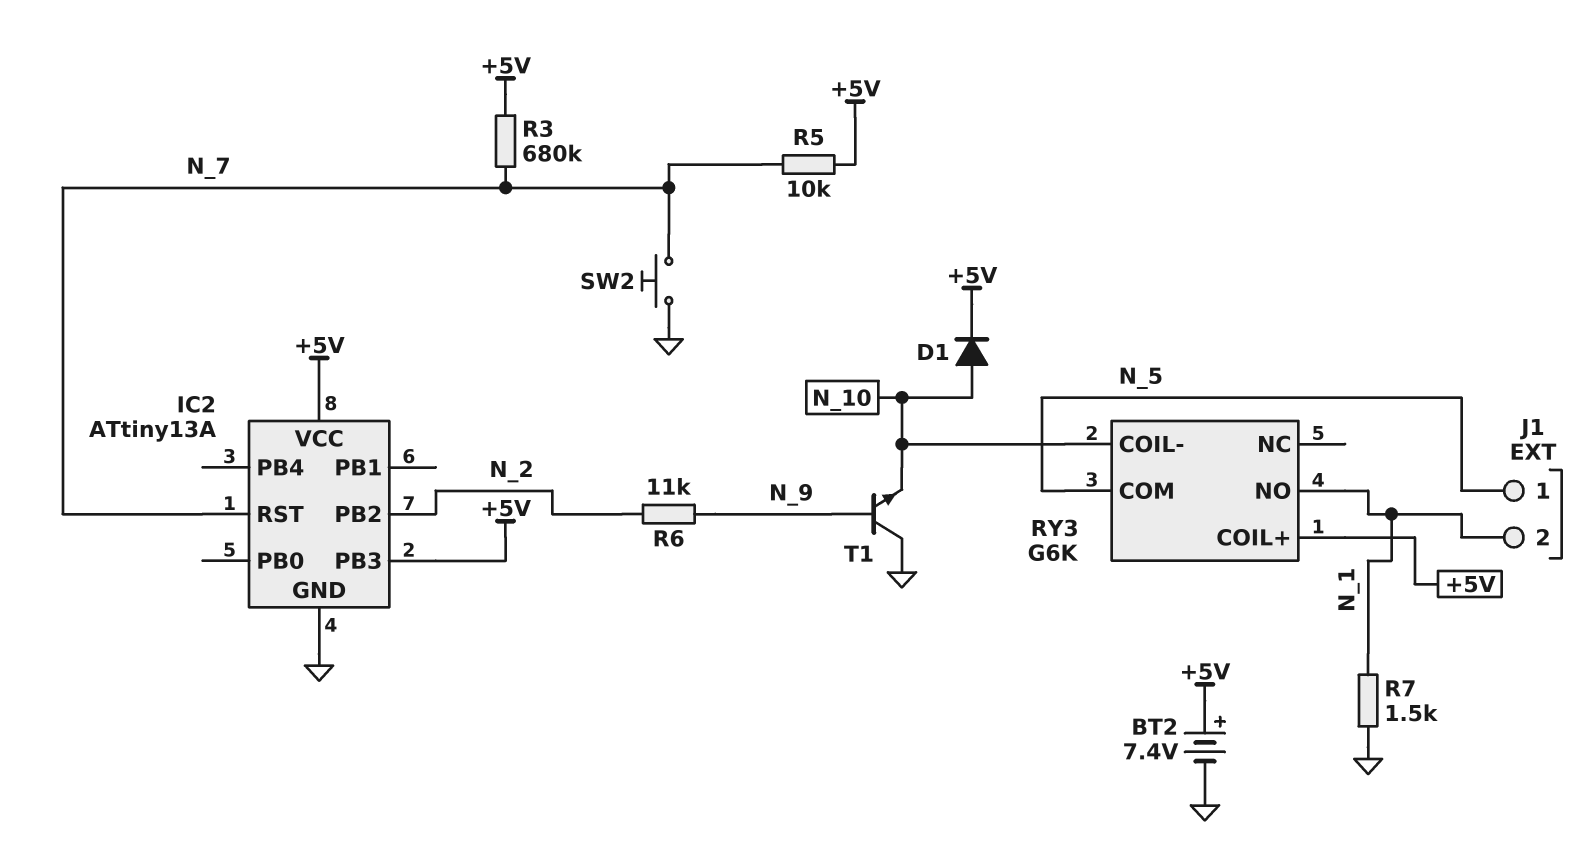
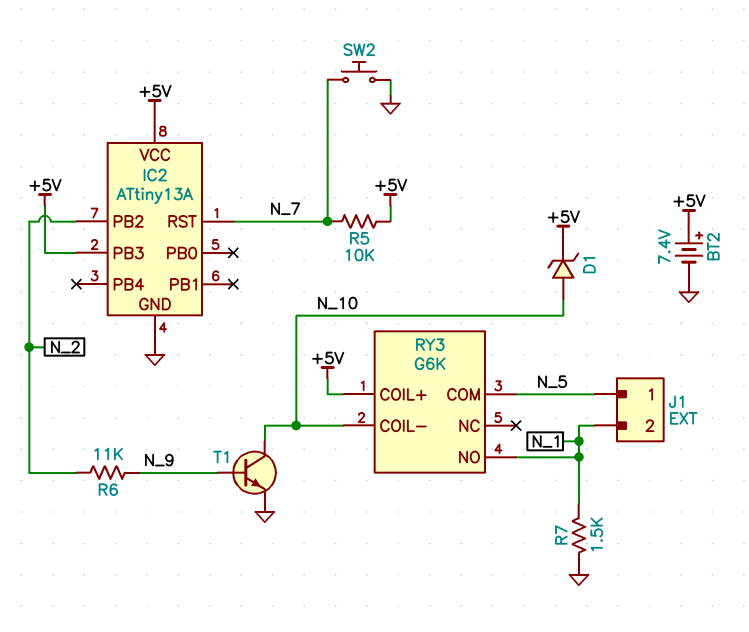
D1: diode (A N_10, K +5V) -> zener (A N_10, K +5V)
R3: 680k (+5V, N_7) -> none
T1: NPN (B N_9, C GND, E N_10) -> NPN (B N_9, C N_10, E GND)

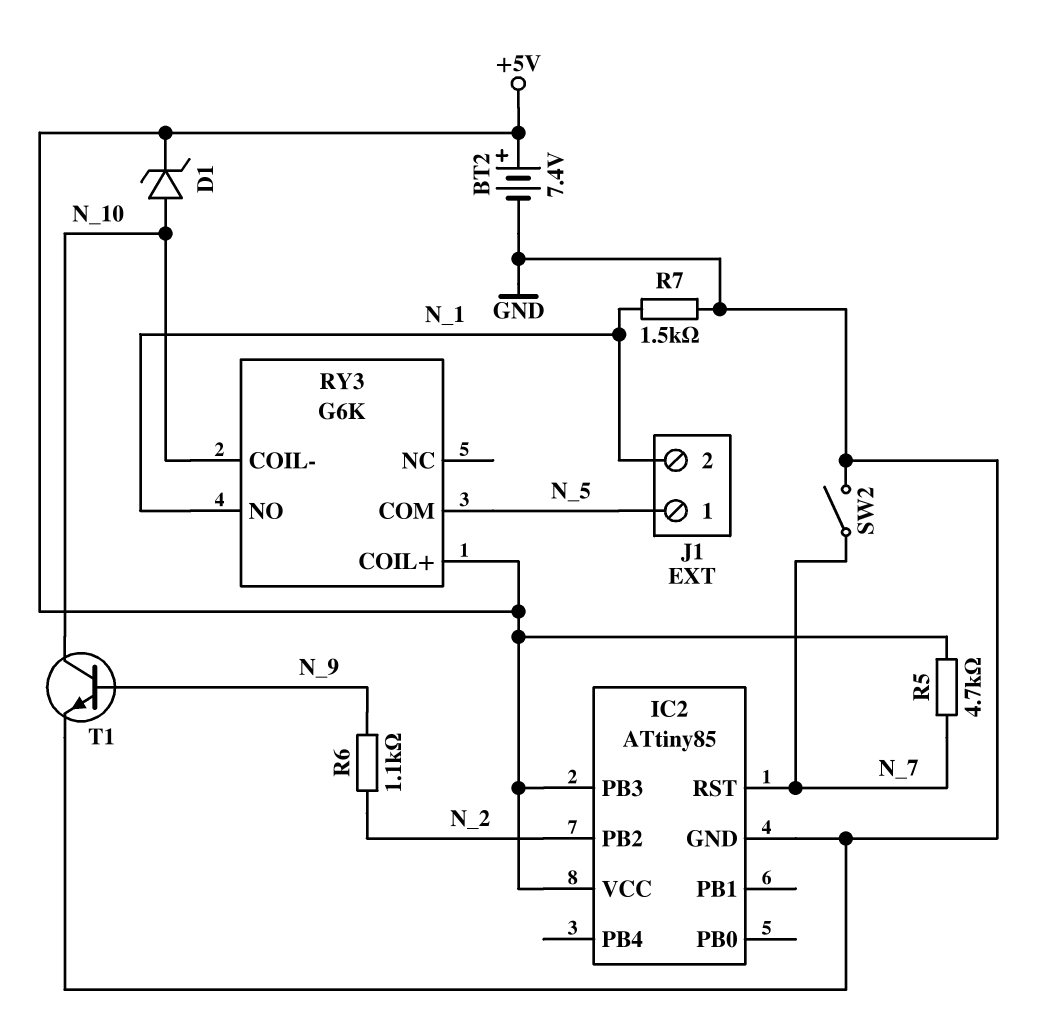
IC2: ATtiny13A -> ATtiny85
R5: 10k (+5V, N_7) -> 4.7k (+5V, N_7)
R6: 11k (N_2, N_9) -> 1.1k (N_2, N_9)
SW2: button (GND, N_7) -> switch (GND, N_7)

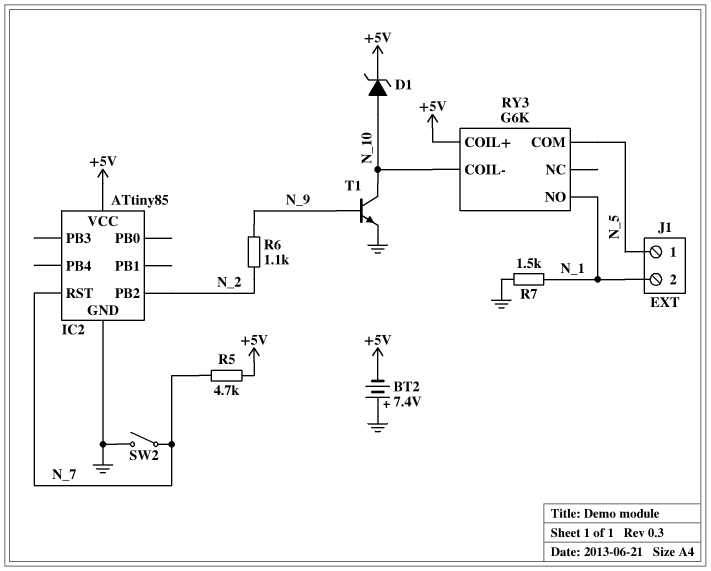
BT2: 7.4V (plus +5V, minus GND) -> 7.4V (plus GND, minus +5V)
IC2 pin PB3: +5V -> none

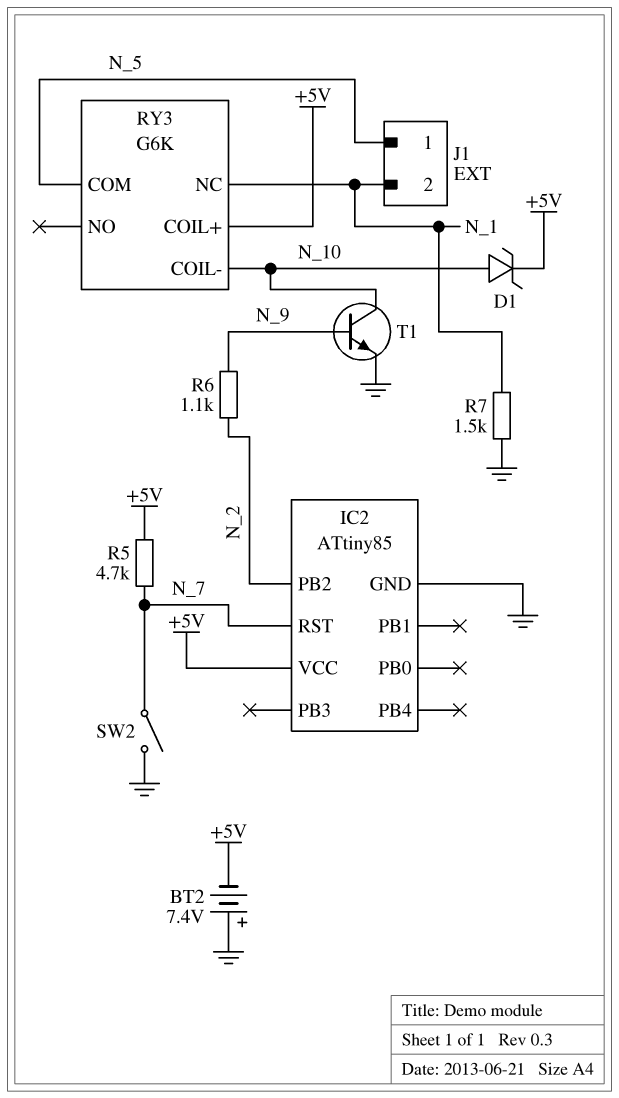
RY3 pin NC: none -> N_1
RY3 pin NO: N_1 -> none

